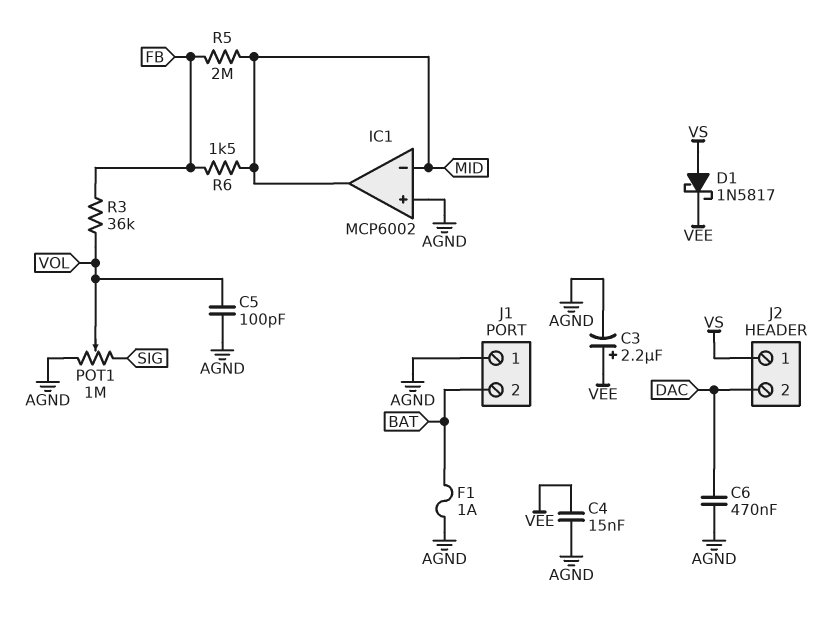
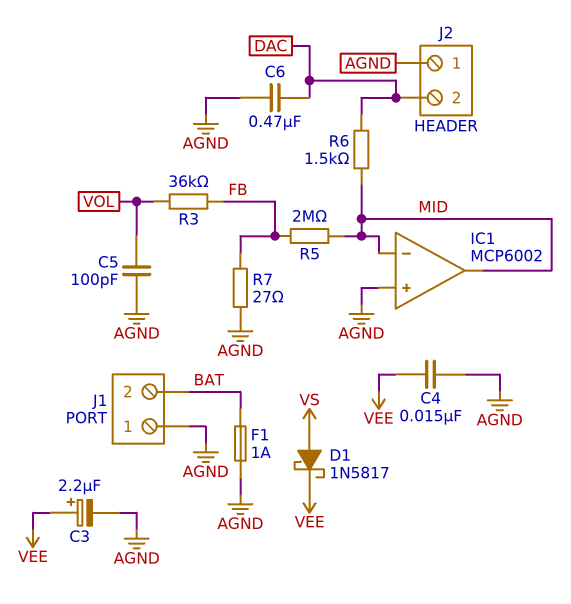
J2 pin 1: VS -> AGND
POT1: 1M (AGND, SIG, wiper VOL) -> none
R6: 1.5k (FB, MID) -> 1.5k (DAC, MID)
R7: none -> 27 (AGND, FB)

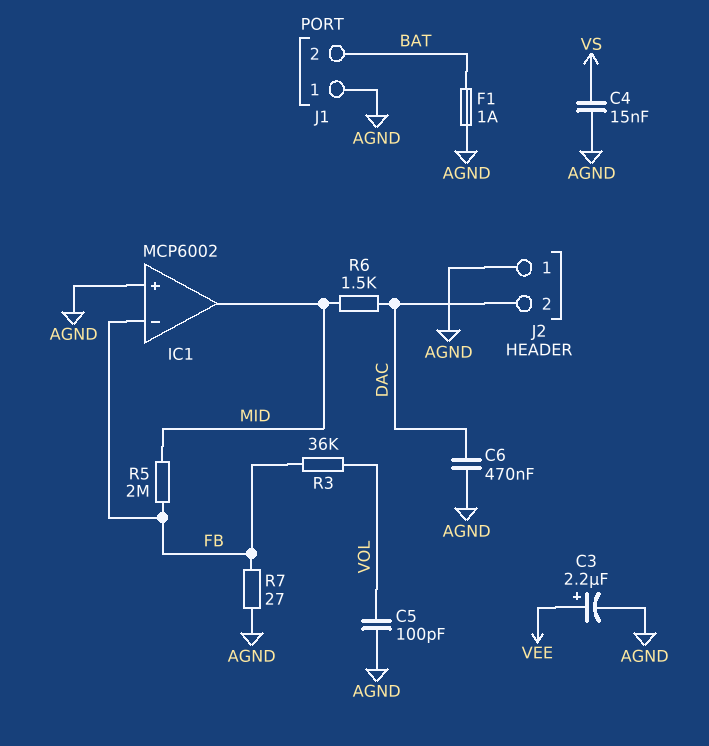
C4: 15nF (AGND, VEE) -> 15nF (AGND, VS)
D1: schottky 1N5817 (A VS, K VEE) -> none
IC1 pin in-: MID -> FB

